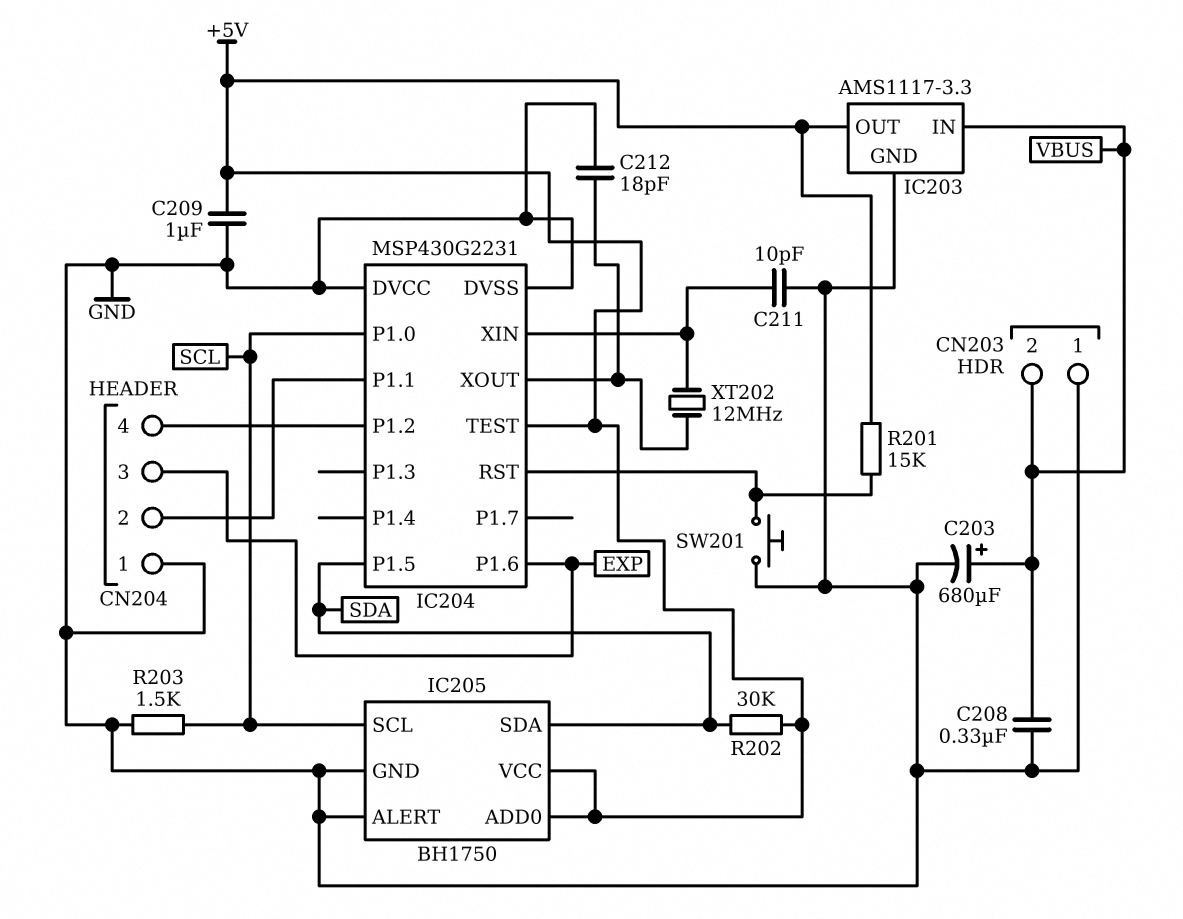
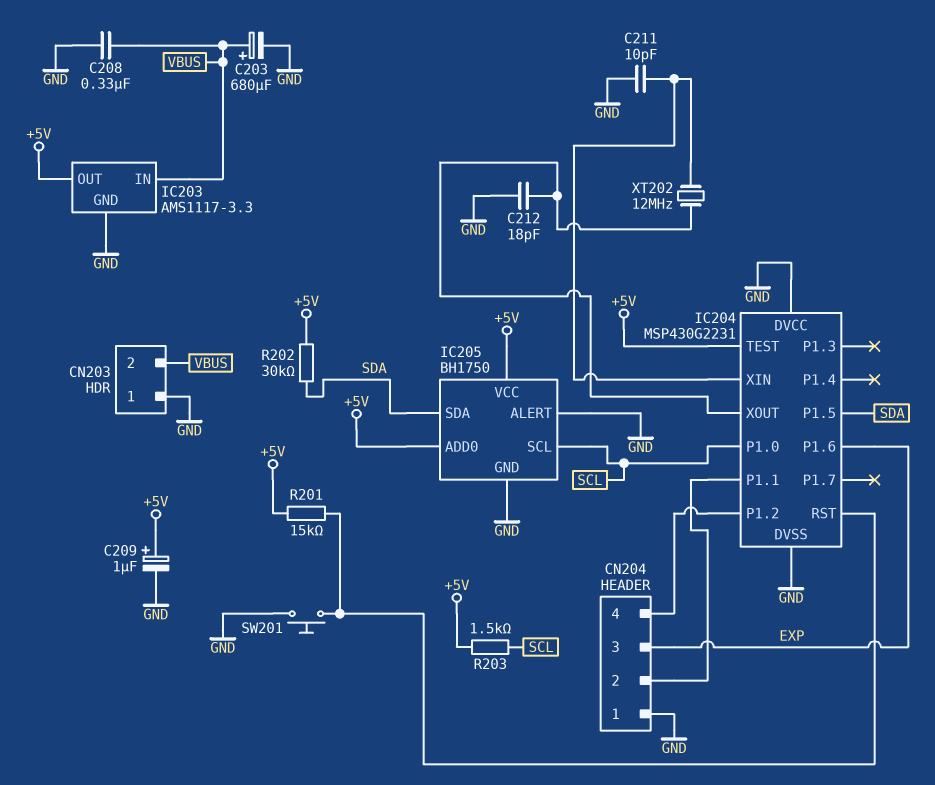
C209: 1uF (+5V, GND) -> 1uF (plus +5V, minus GND)
R203: 1.5k (GND, SCL) -> 1.5k (+5V, SCL)

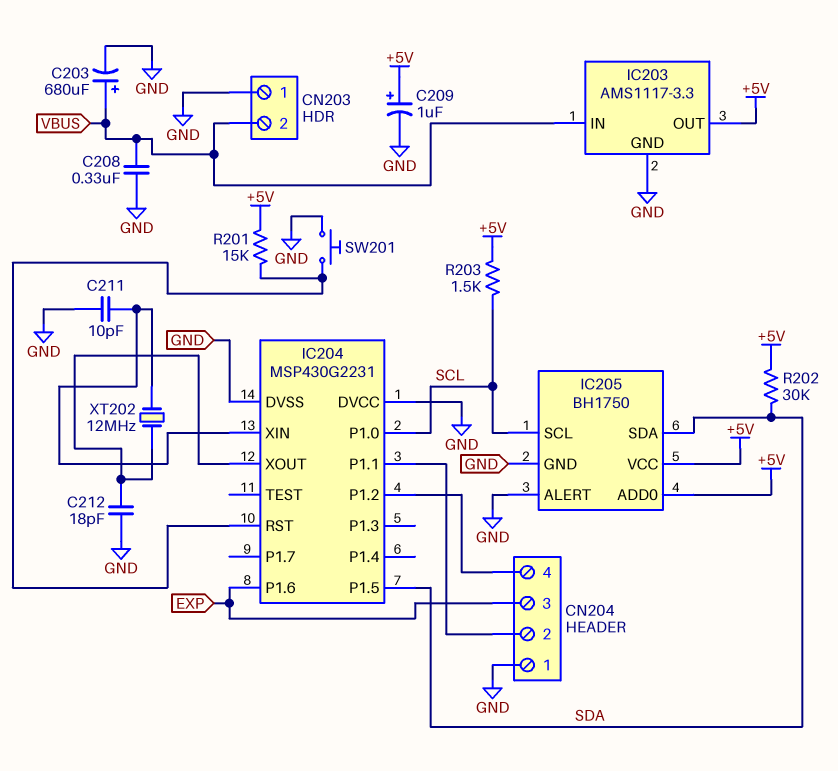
IC204 pin TEST: +5V -> none

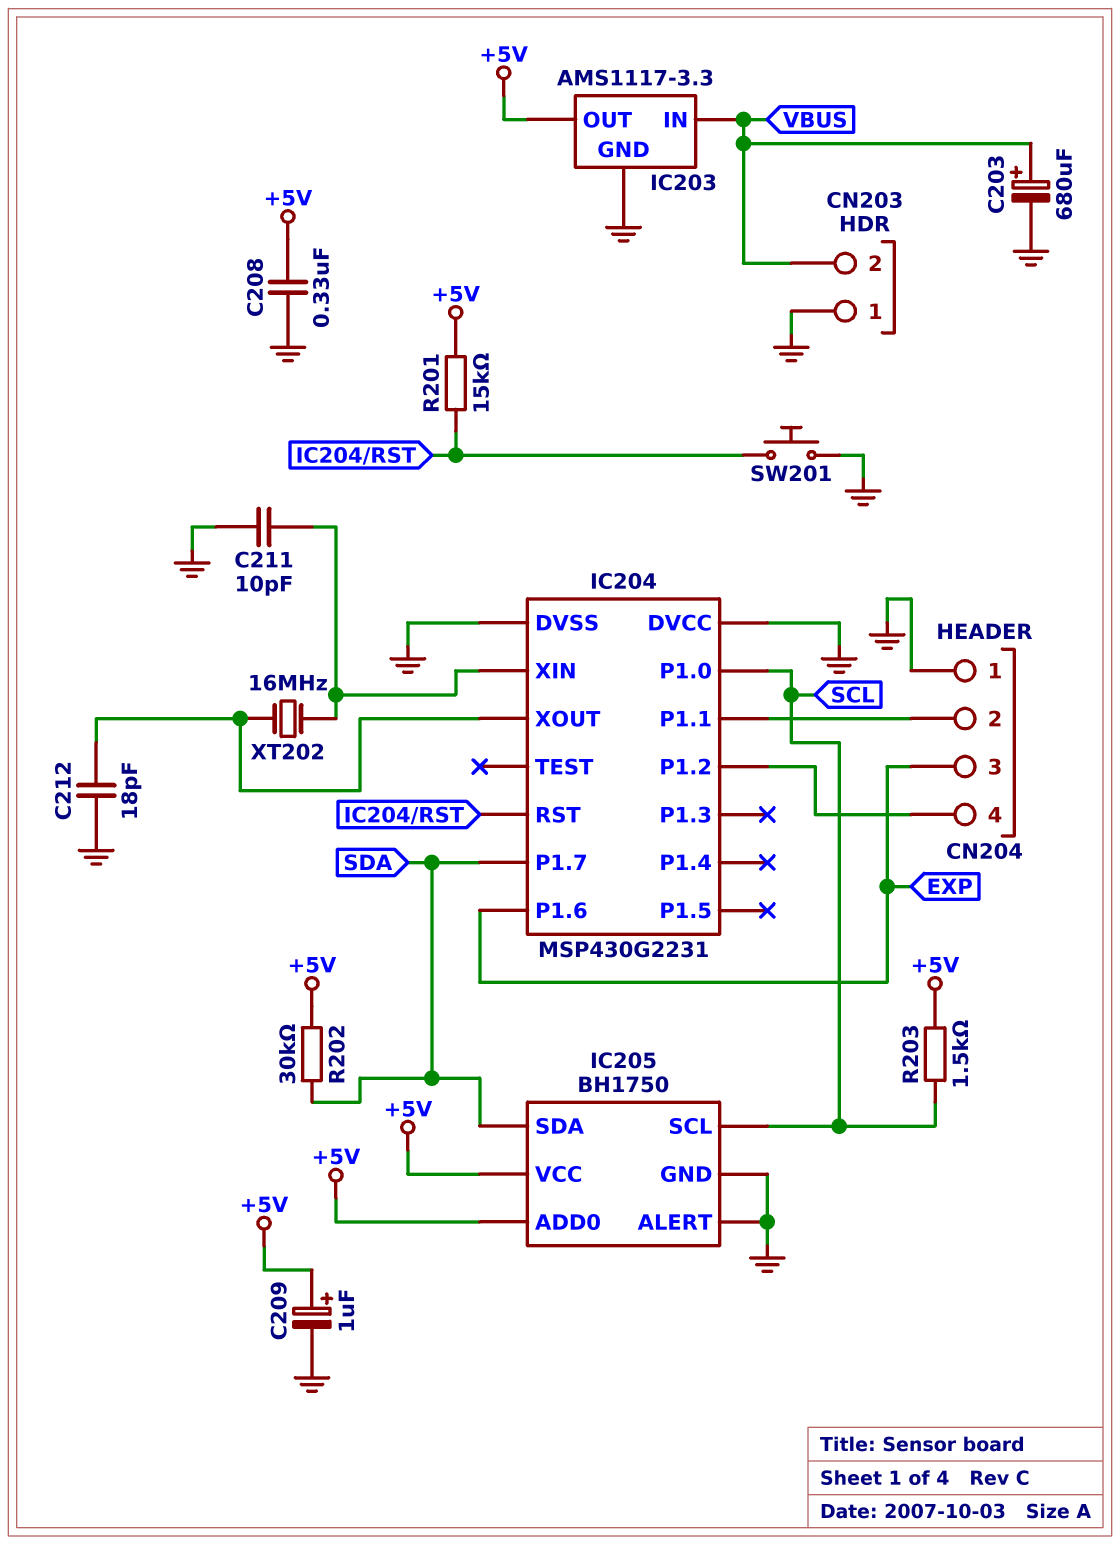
C208: 330nF (GND, VBUS) -> 330nF (+5V, GND)
IC204 pin P1.5: SDA -> none
IC204 pin P1.7: none -> SDA
XT202: 12MHz (IC204/XIN, IC204/XOUT) -> 16MHz (IC204/XIN, IC204/XOUT)

